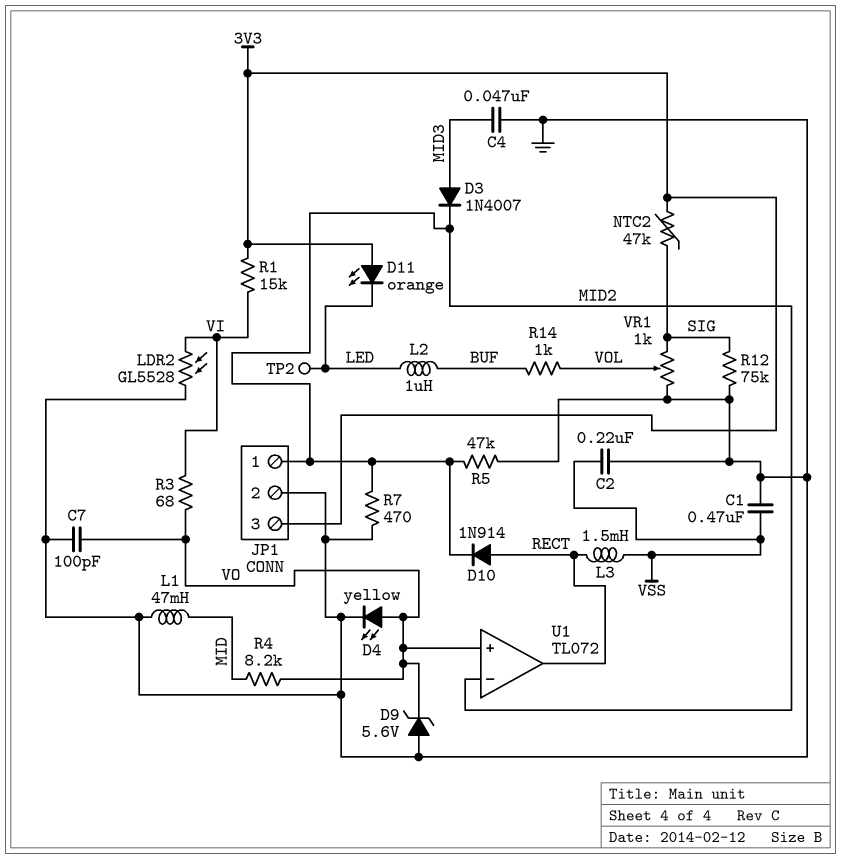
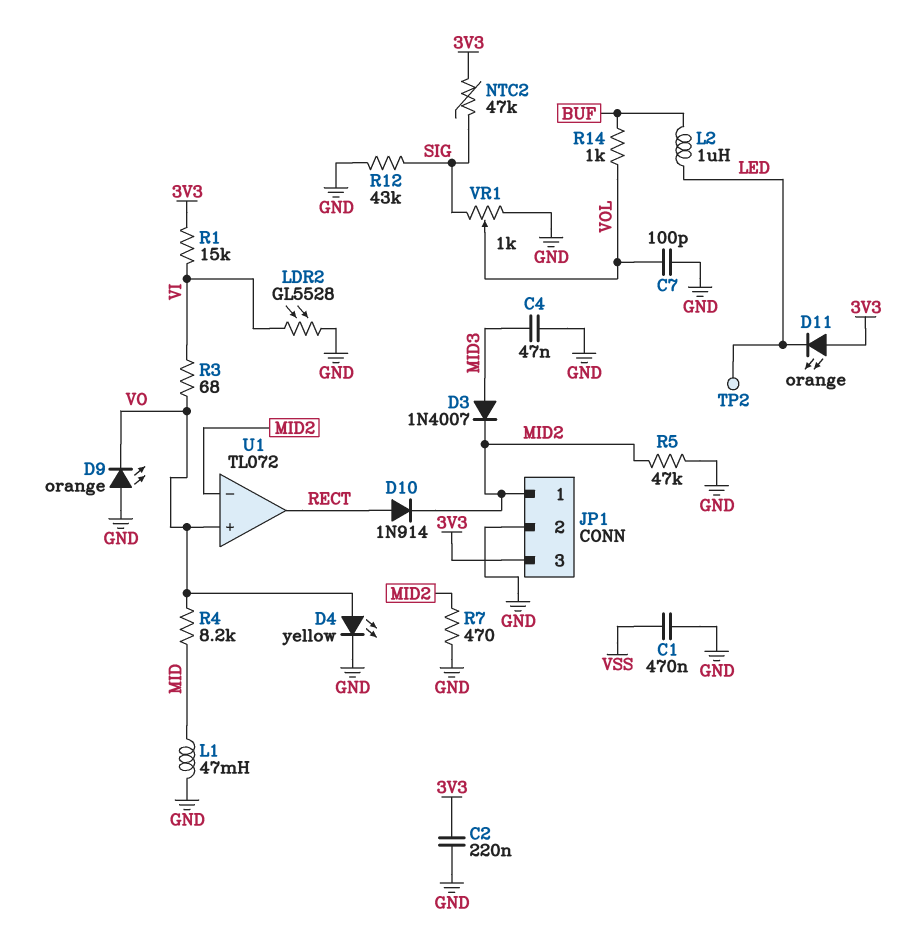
C2: 220nF (GND, VSS) -> 220nF (3V3, GND)
C7: 100pF (GND, VO) -> 100pF (GND, VOL)
D9: zener 5.6V (A GND, K VO) -> LED orange (A GND, K VO)
L3: 1.5mH (RECT, VSS) -> none
R12: 75k (GND, SIG) -> 43k (GND, SIG)

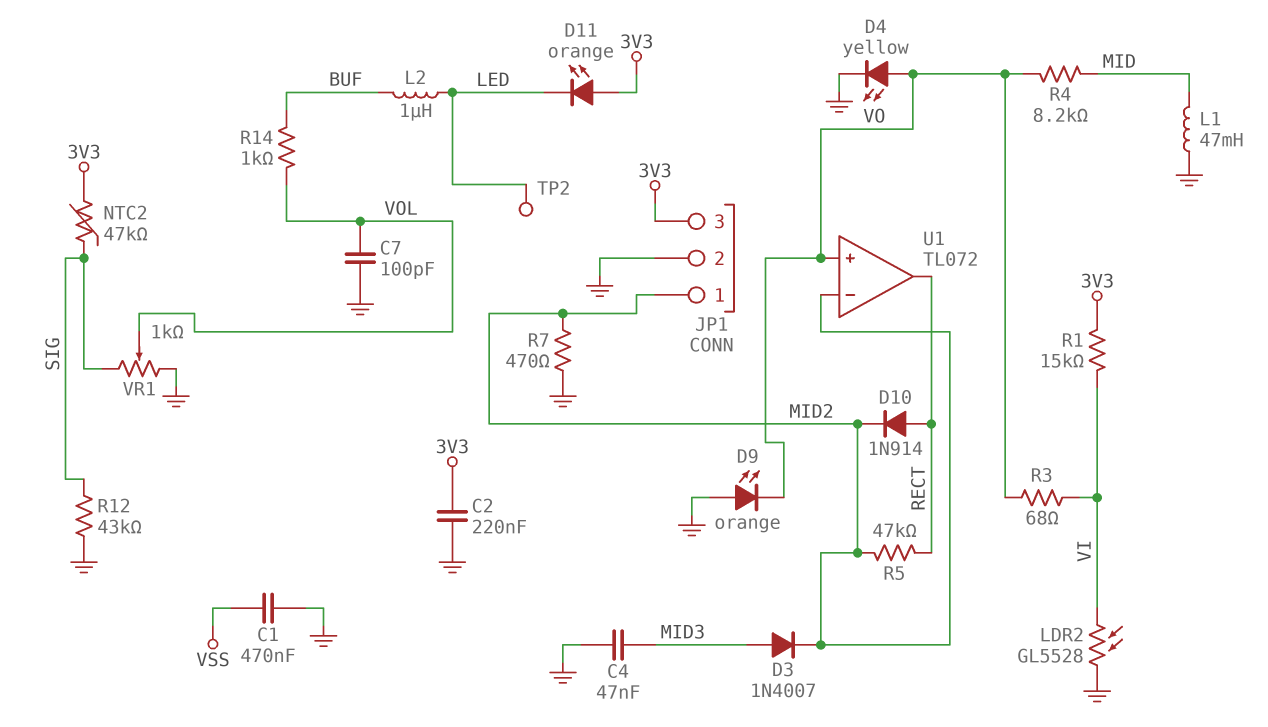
R5: 47k (GND, MID2) -> 47k (MID2, RECT)

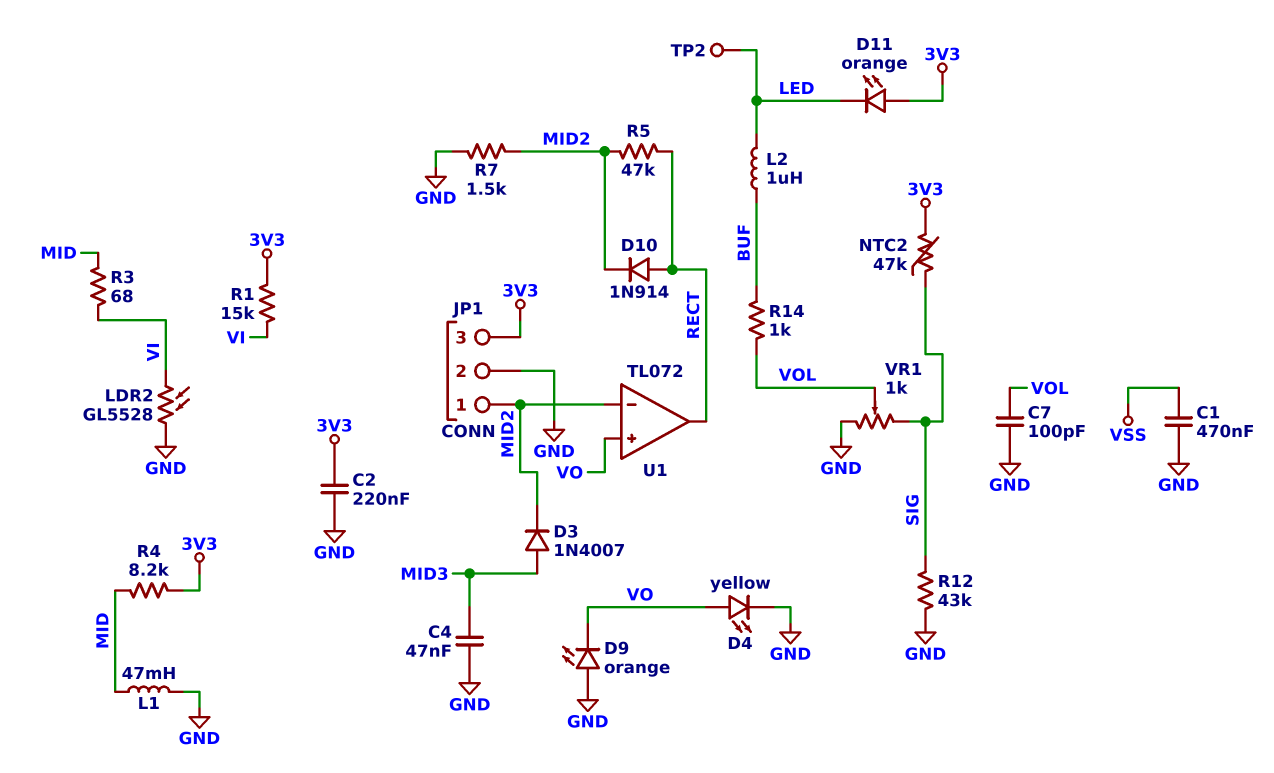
R3: 68 (VI, VO) -> 68 (MID, VI)
R4: 8.2k (MID, VO) -> 8.2k (3V3, MID)
R7: 470 (GND, MID2) -> 1.5k (GND, MID2)

